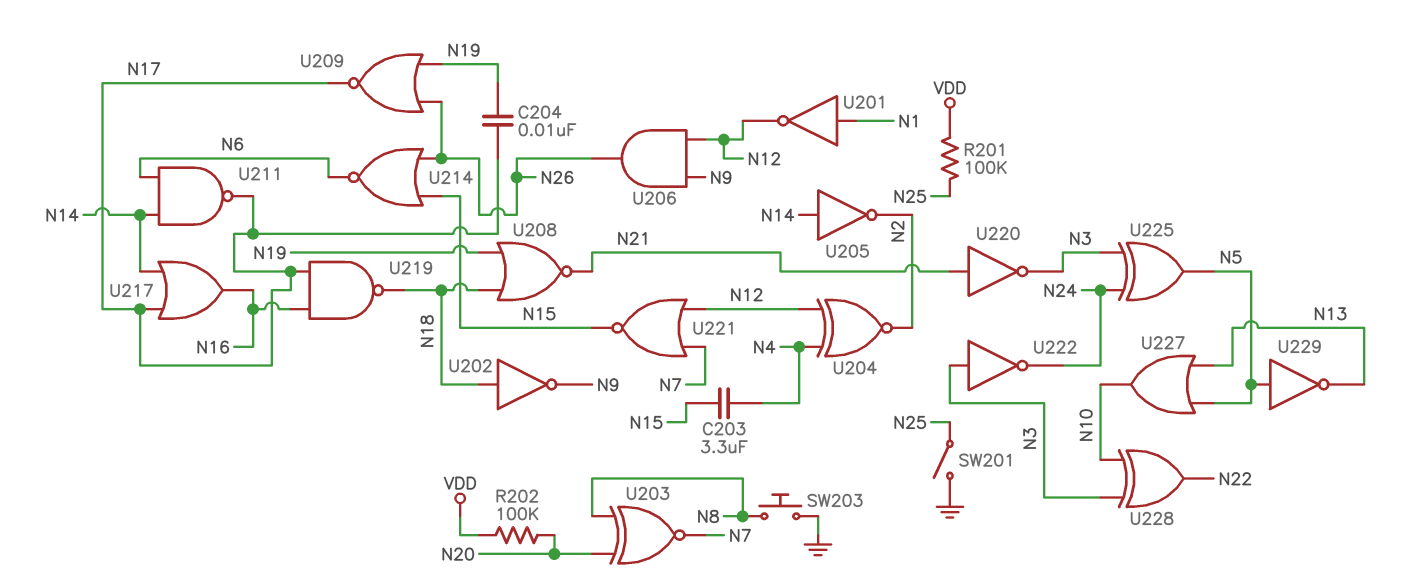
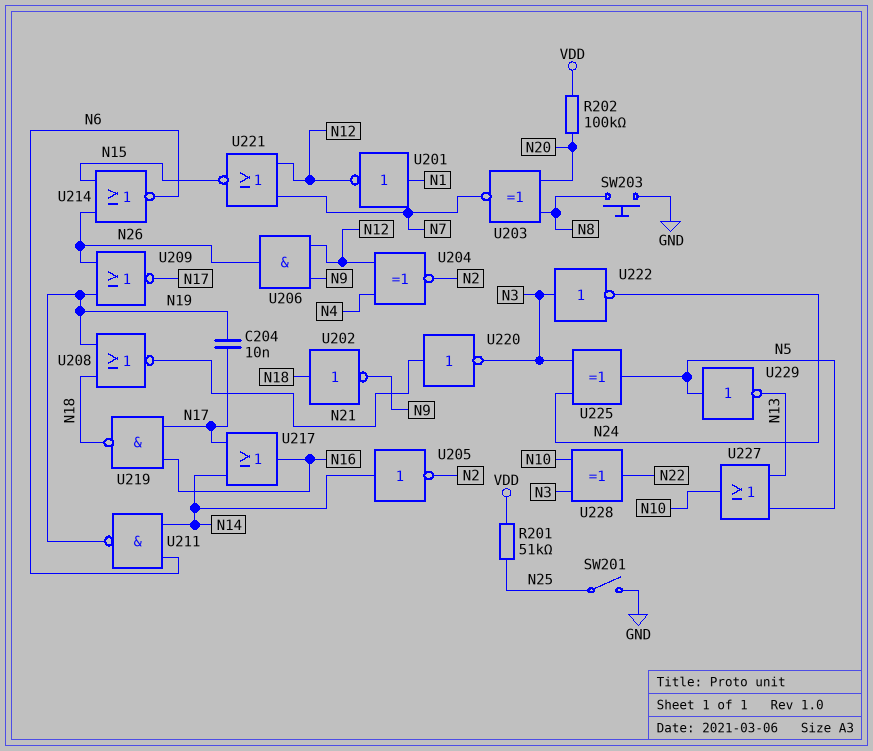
C203: 3.3uF (N4, N15) -> none
R201: 100k (N25, VDD) -> 51k (N25, VDD)
U211: NAND (in N6, in N14, out N17) -> NAND (in N6, in N14, out N19)

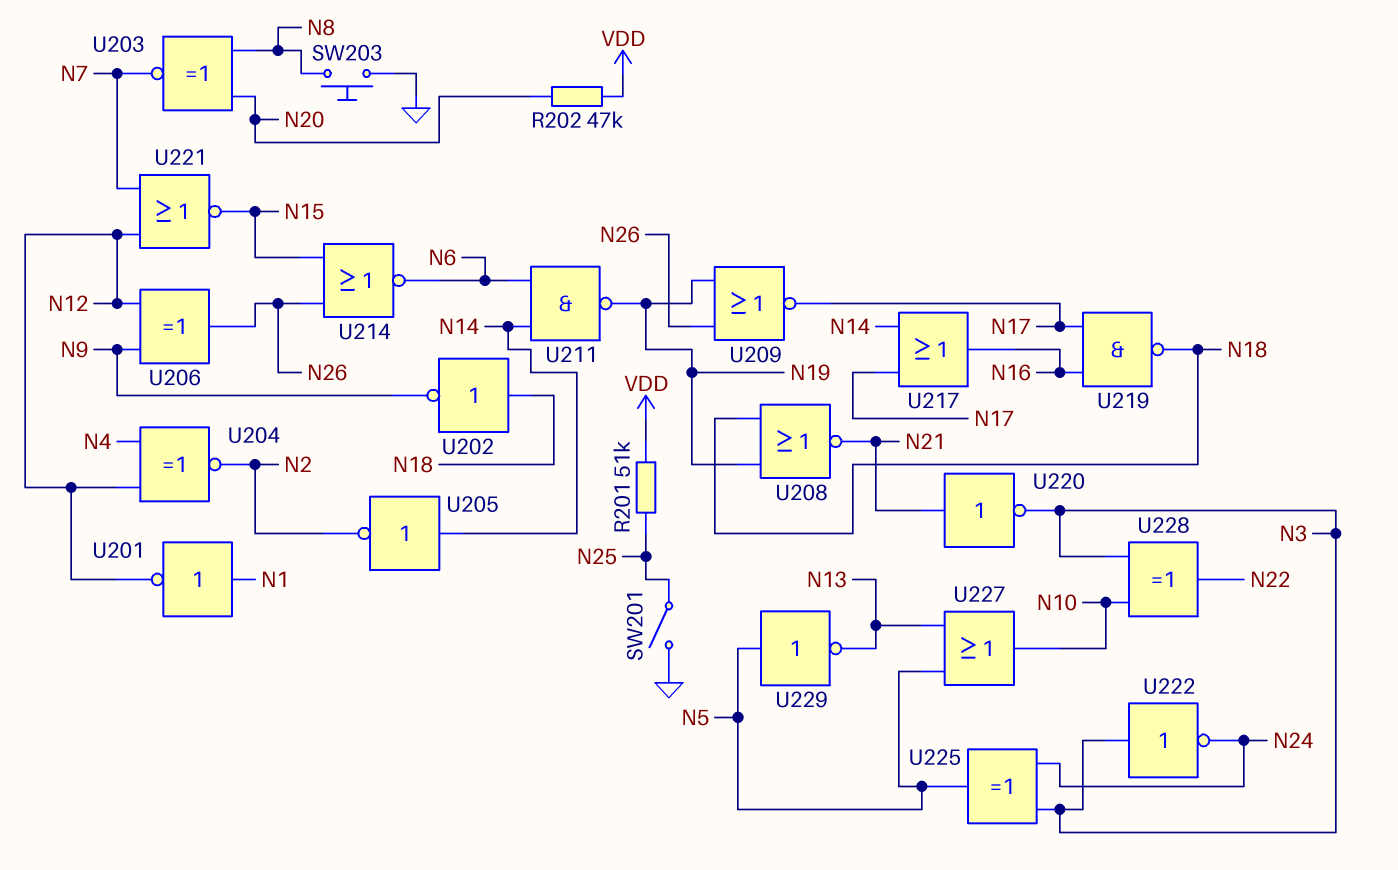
C204: 10nF (N17, N19) -> none
R202: 100k (N20, VDD) -> 47k (N20, VDD)
U206: AND (in N9, in N12, out N26) -> XOR (in N9, in N12, out N26)

